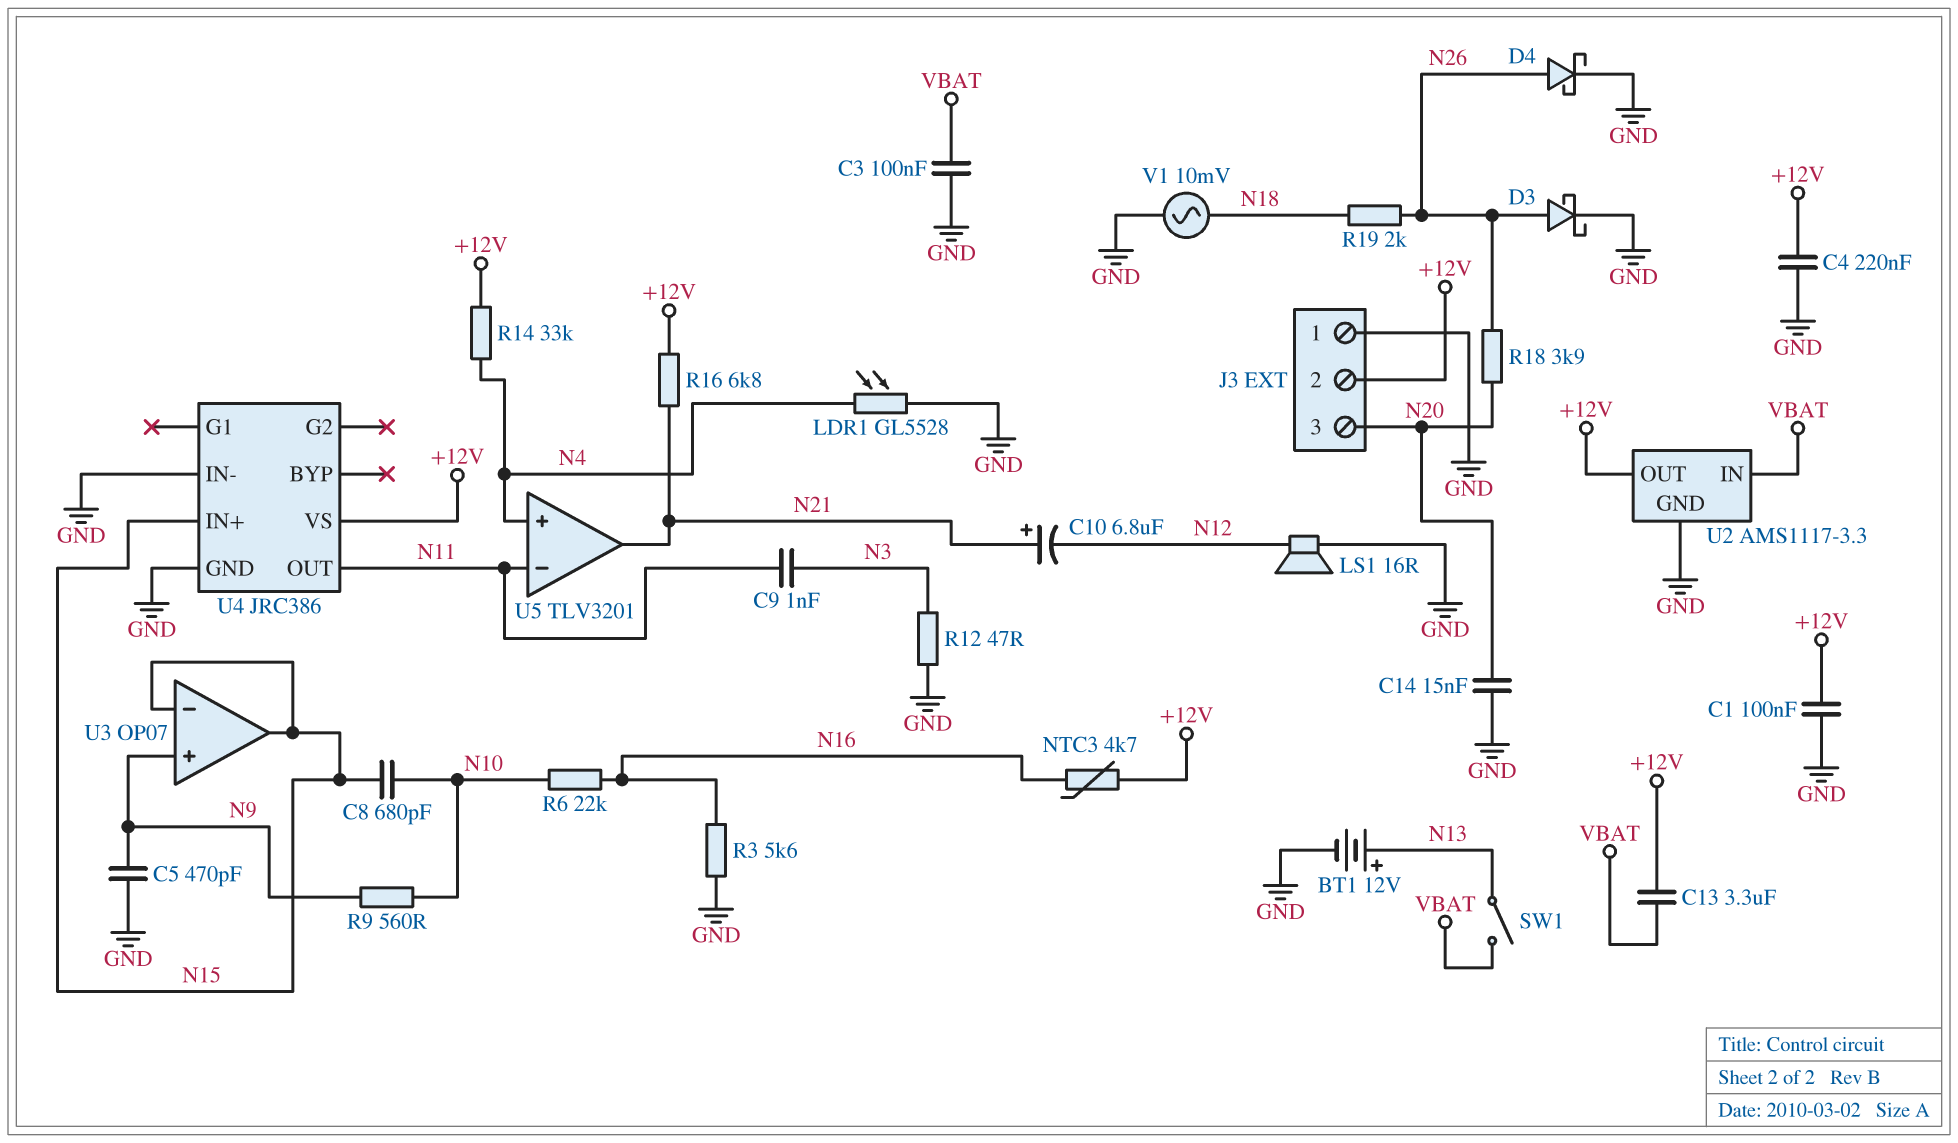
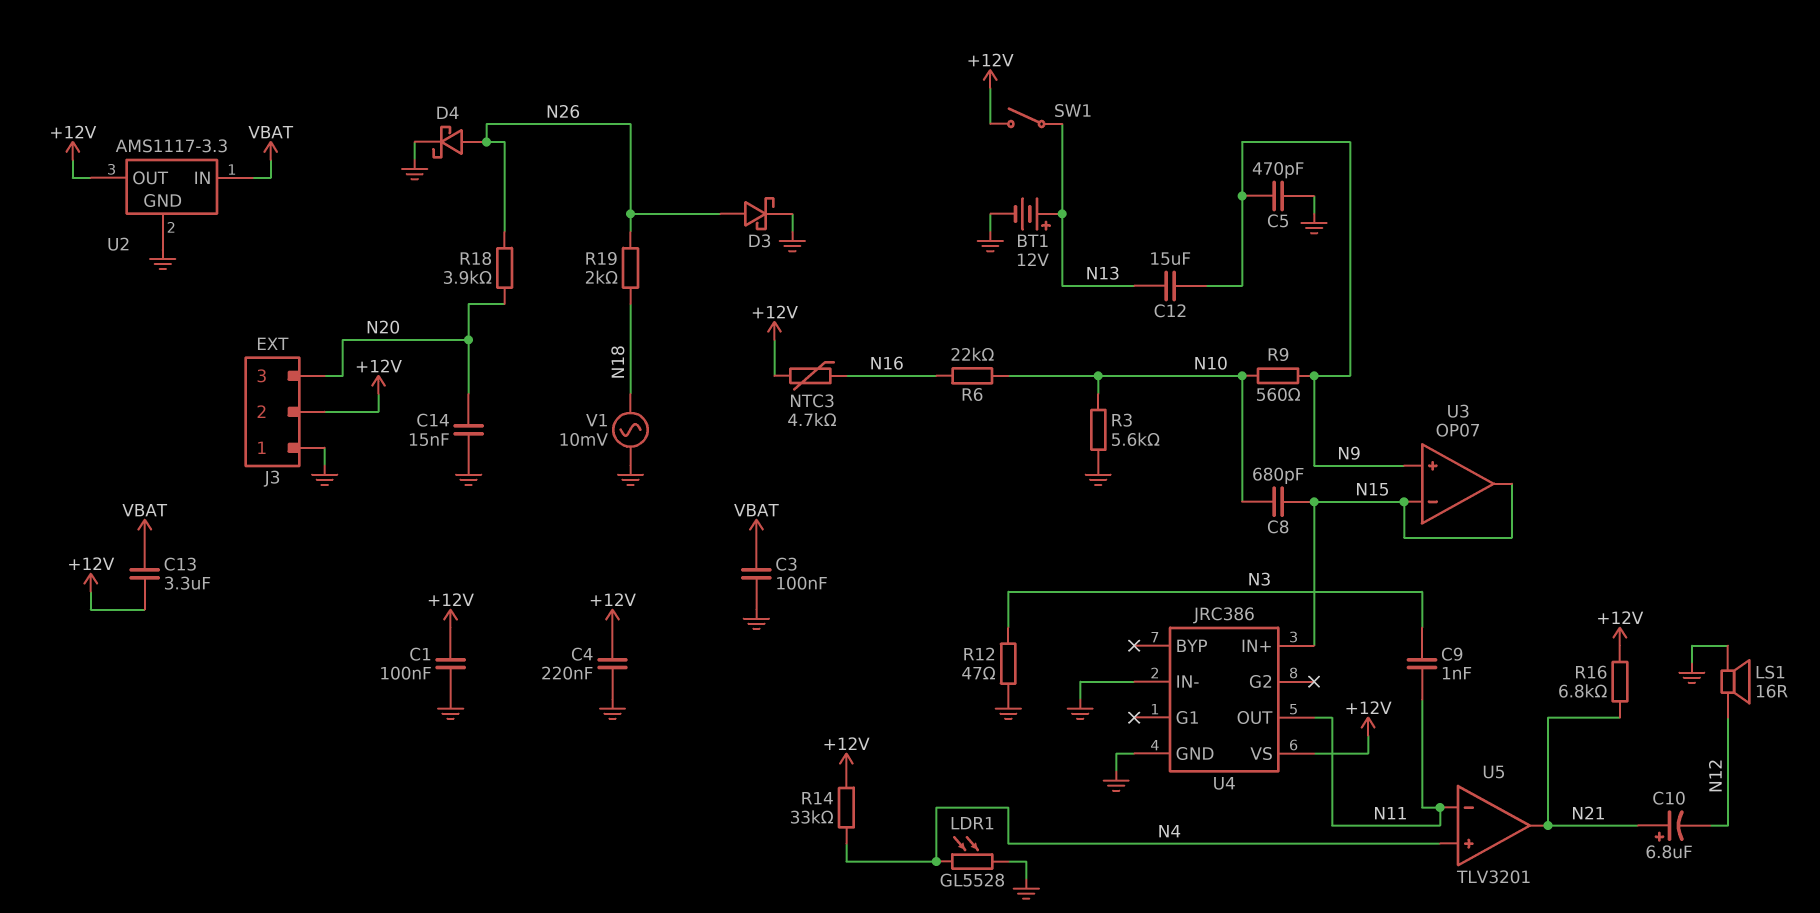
C12: none -> 15uF (N9, N13)
R3: 5.6k (GND, N16) -> 5.6k (GND, N10)
SW1: switch (N13, VBAT) -> switch (+12V, N13)

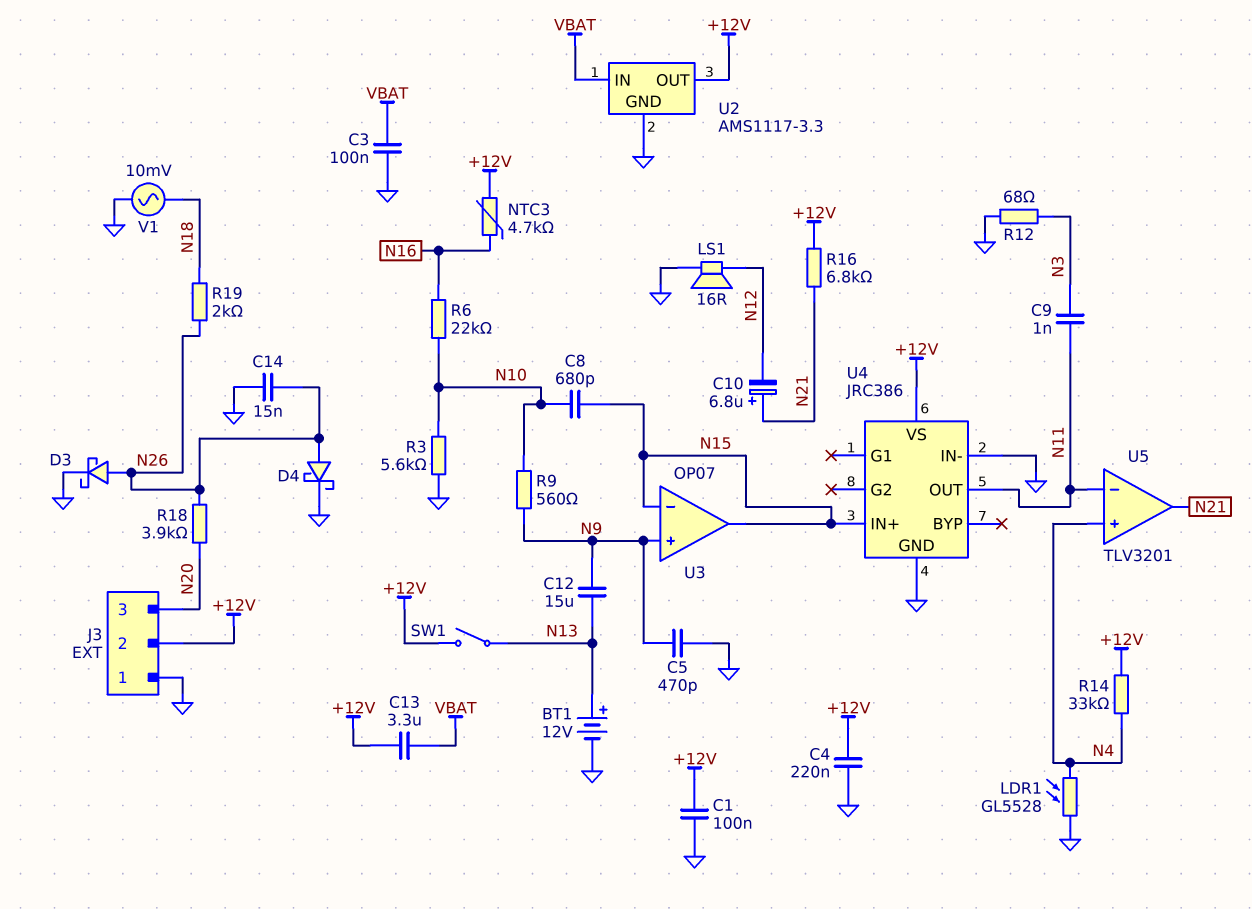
C14: 15nF (GND, N20) -> 15nF (GND, N26)
R12: 47 (GND, N3) -> 68 (GND, N3)

